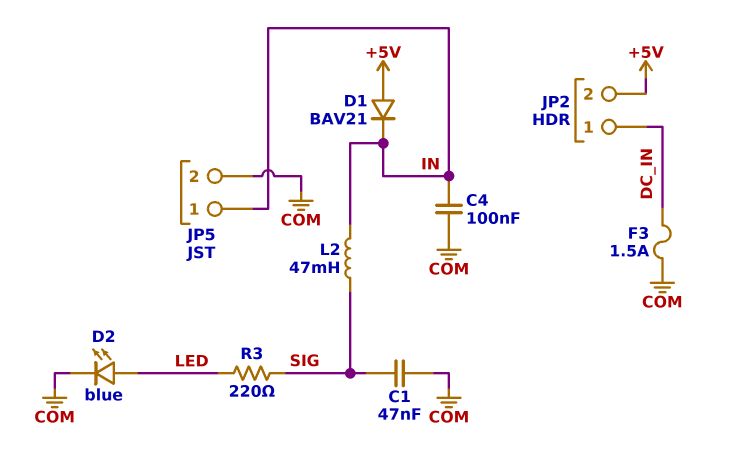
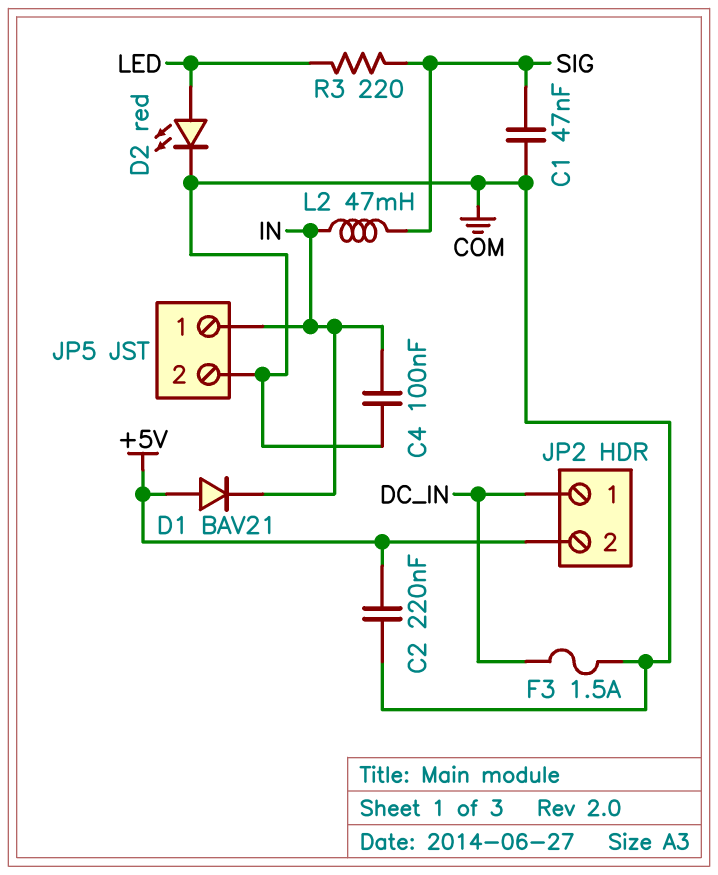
C2: none -> 220nF (+5V, COM)
D2: LED blue (A LED, K COM) -> LED red (A LED, K COM)

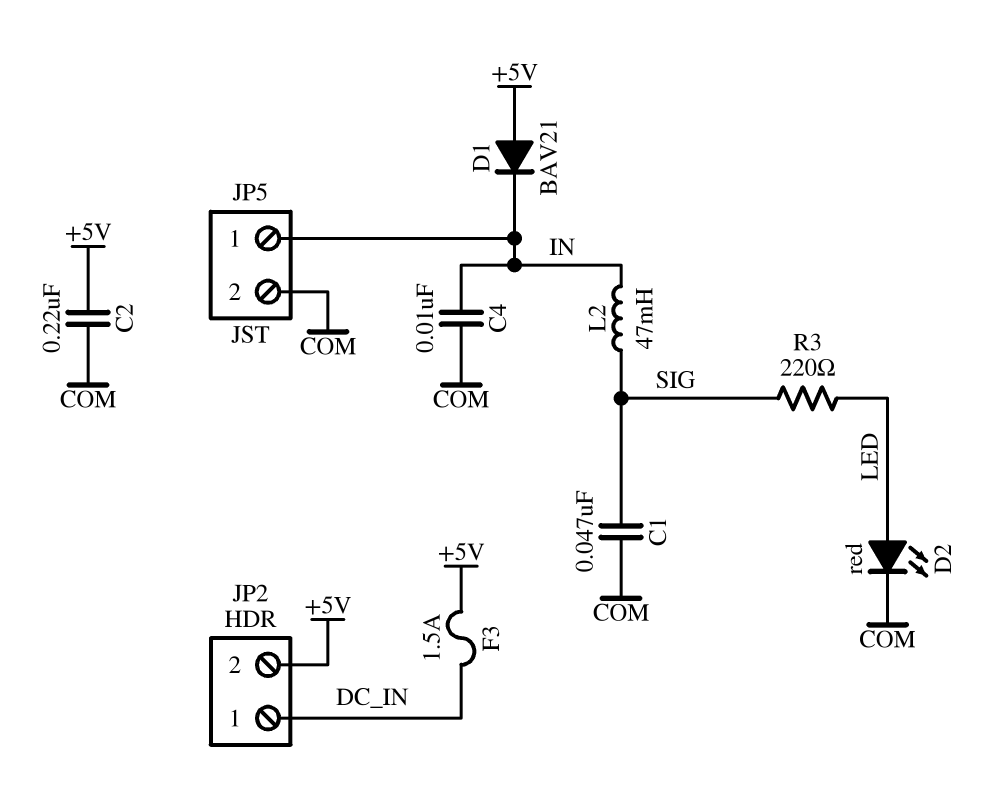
C4: 100nF (COM, IN) -> 10nF (COM, IN)
F3: 1.5A (COM, DC_IN) -> 1.5A (+5V, DC_IN)

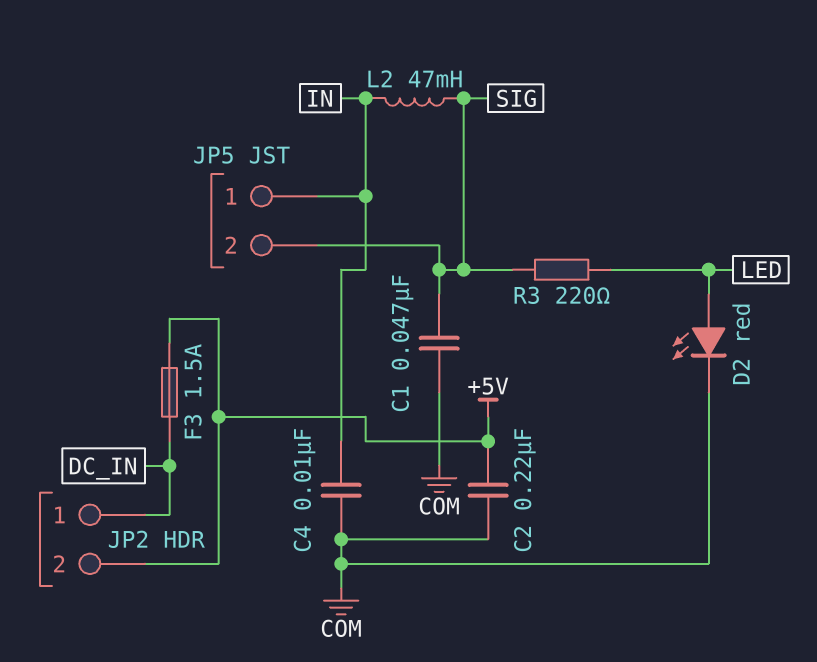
D1: diode BAV21 (A +5V, K IN) -> none
JP5 pin 2: COM -> SIG

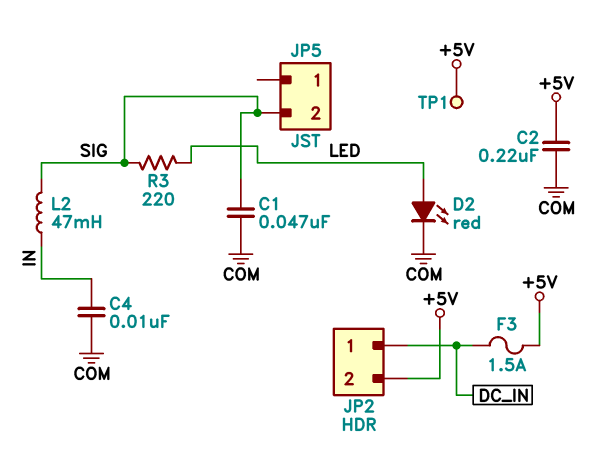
JP5 pin 1: IN -> none
TP1: none -> test point (+5V)

